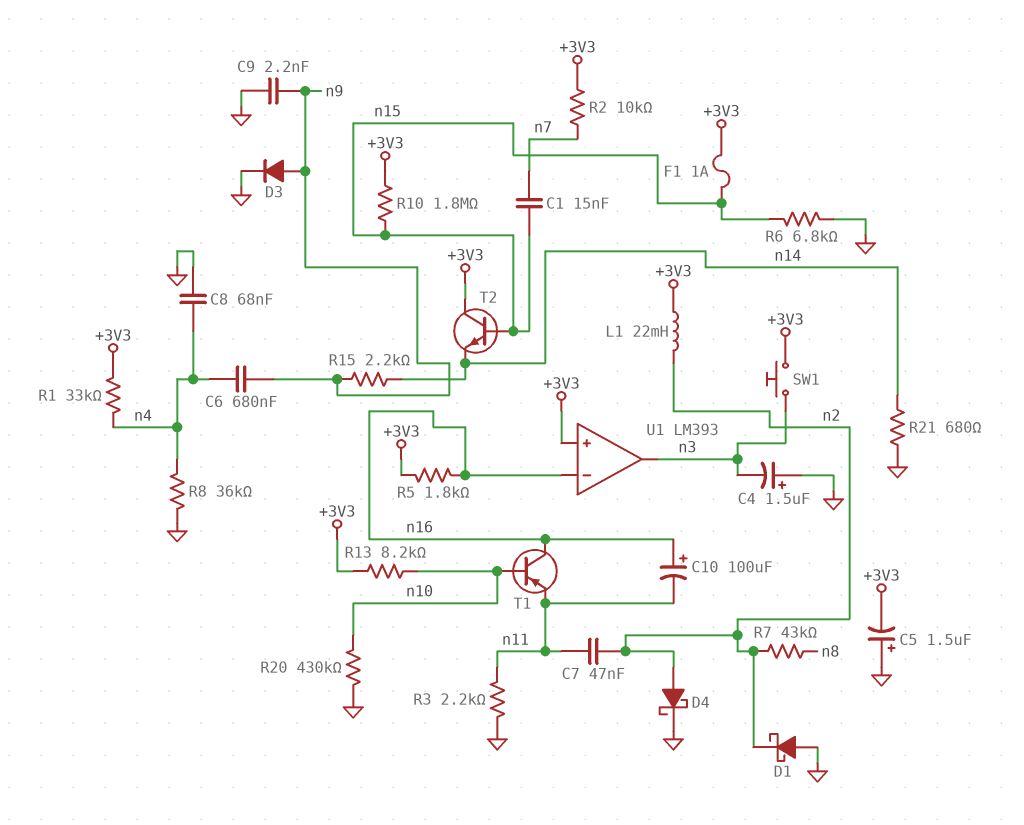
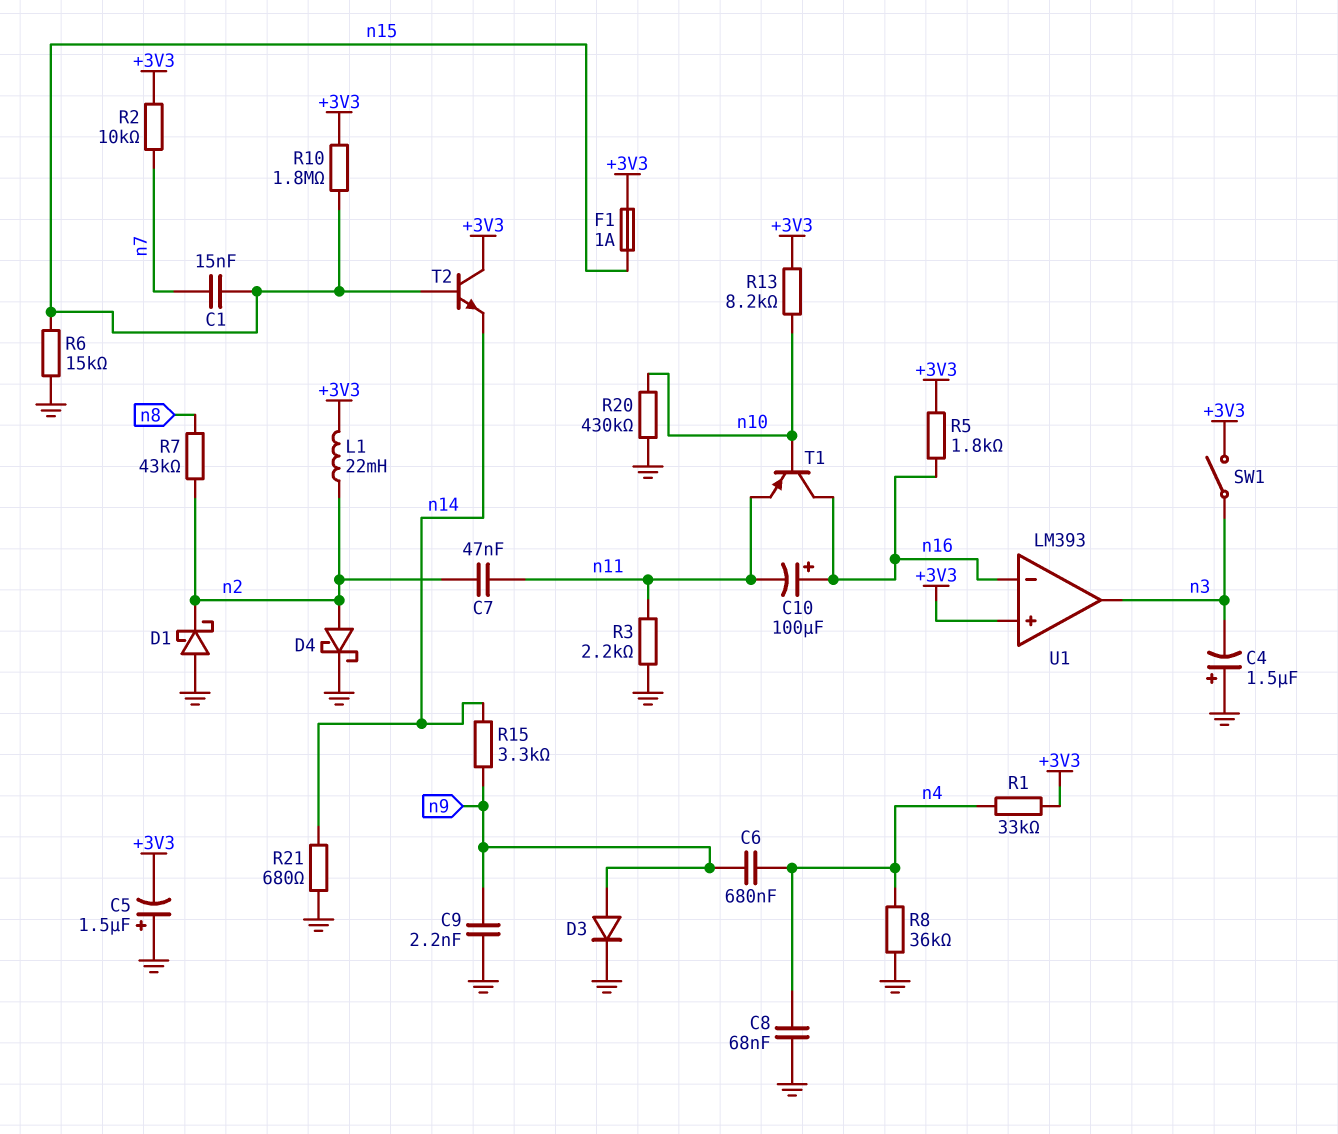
R6: 6.8k (GND, n15) -> 15k (GND, n15)
R15: 2.2k (n9, n14) -> 3.3k (n9, n14)
SW1: button (+3V3, n3) -> switch (+3V3, n3)

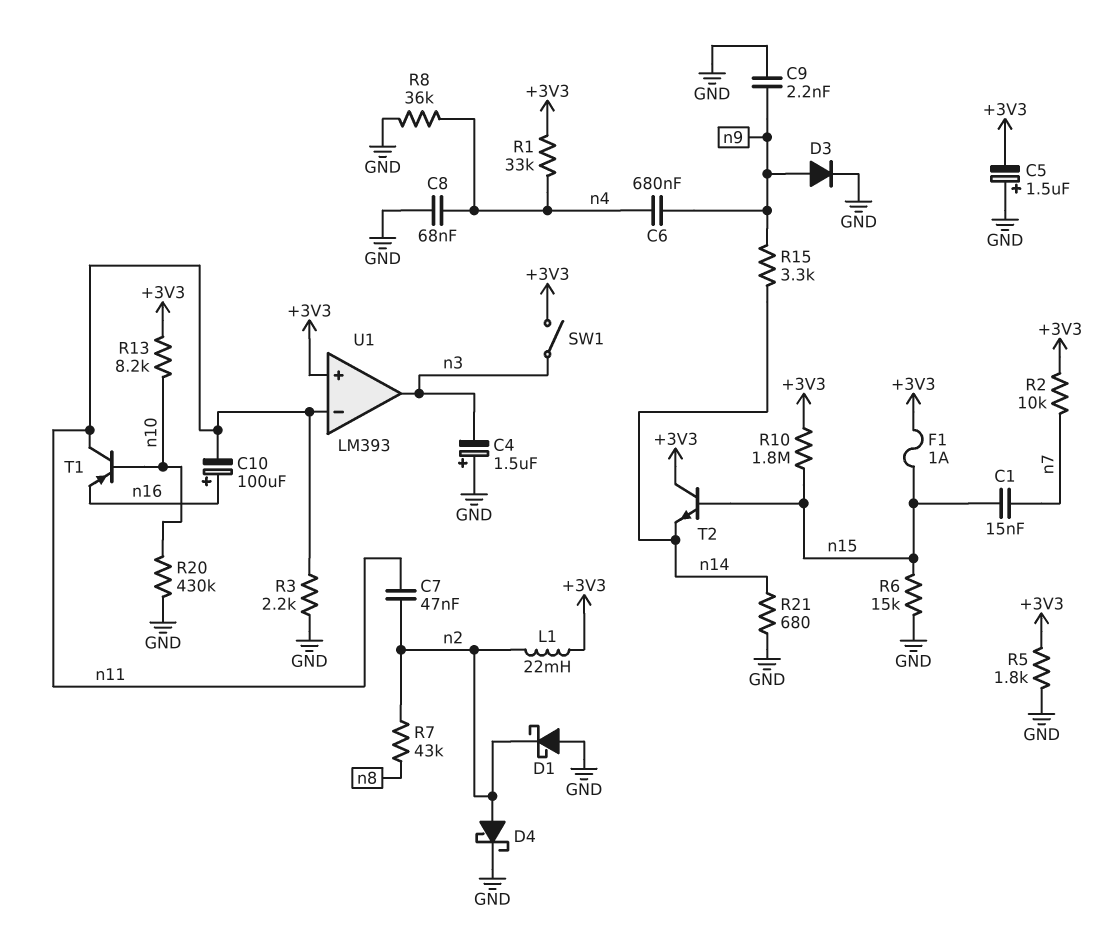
R5: 1.8k (+3V3, n16) -> 1.8k (+3V3, GND)
T1: PNP (B n10, C n16, E n11) -> PNP (B n10, C n11, E n16)
U1 pin in-: n16 -> n11

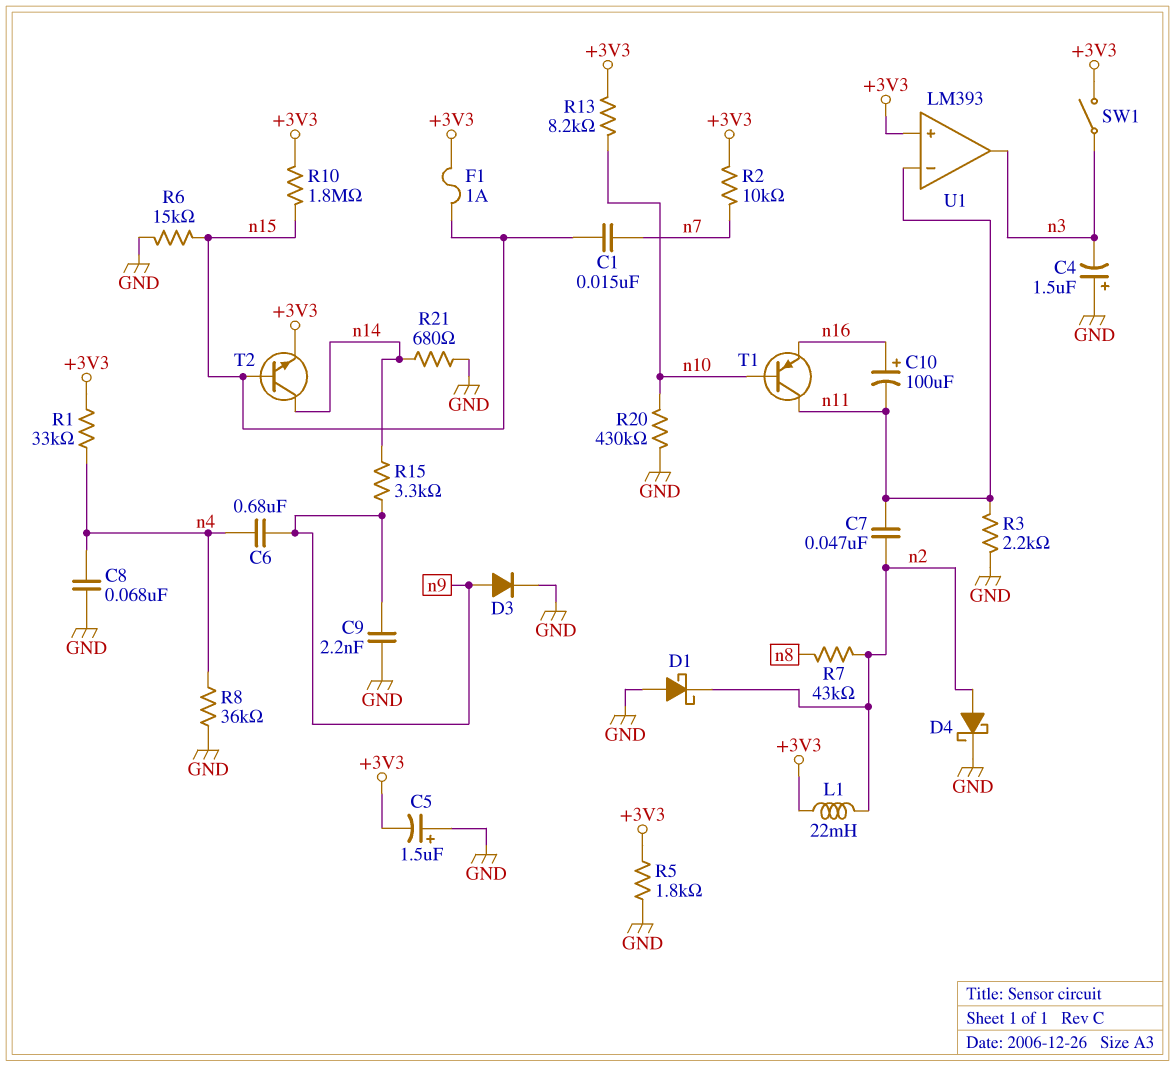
T2: NPN (B n15, C +3V3, E n14) -> NPN (B n15, C n14, E +3V3)

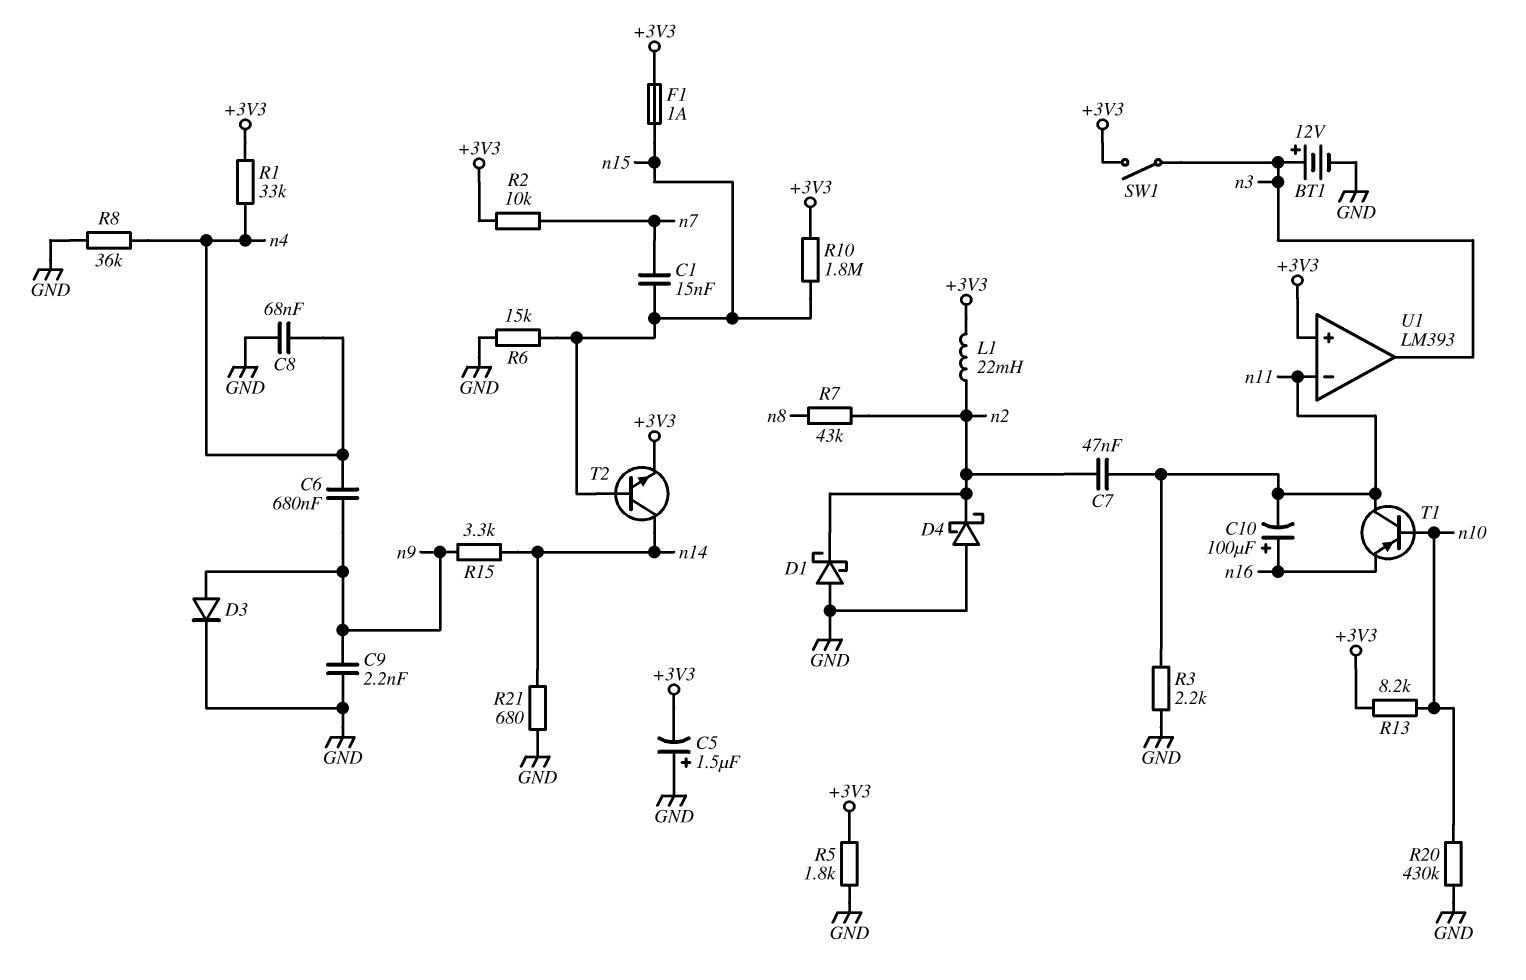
BT1: none -> 12V (plus n3, minus GND)
C4: 1.5uF (plus GND, minus n3) -> none
D4: schottky (A n2, K GND) -> schottky (A GND, K n2)

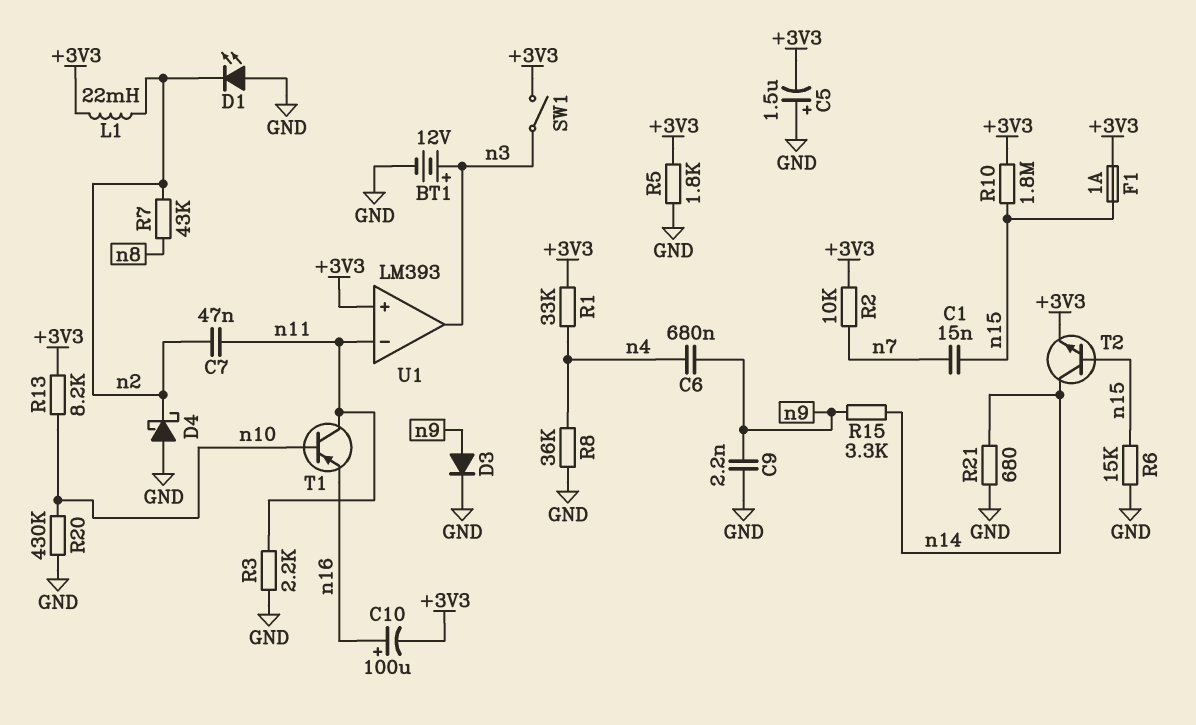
C8: 68nF (GND, n4) -> none
C10: 100uF (plus n16, minus n11) -> 100uF (plus n16, minus +3V3)
D1: schottky (A GND, K n2) -> LED (A GND, K n2)

